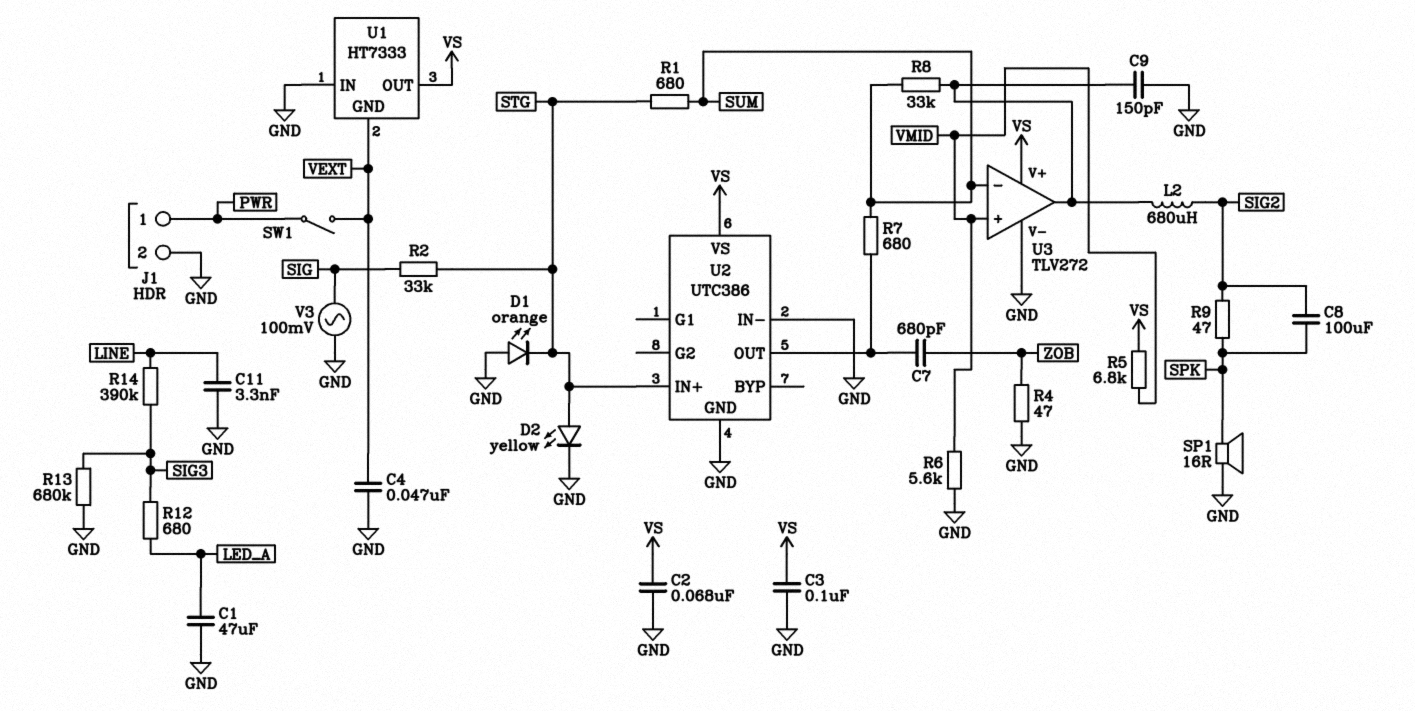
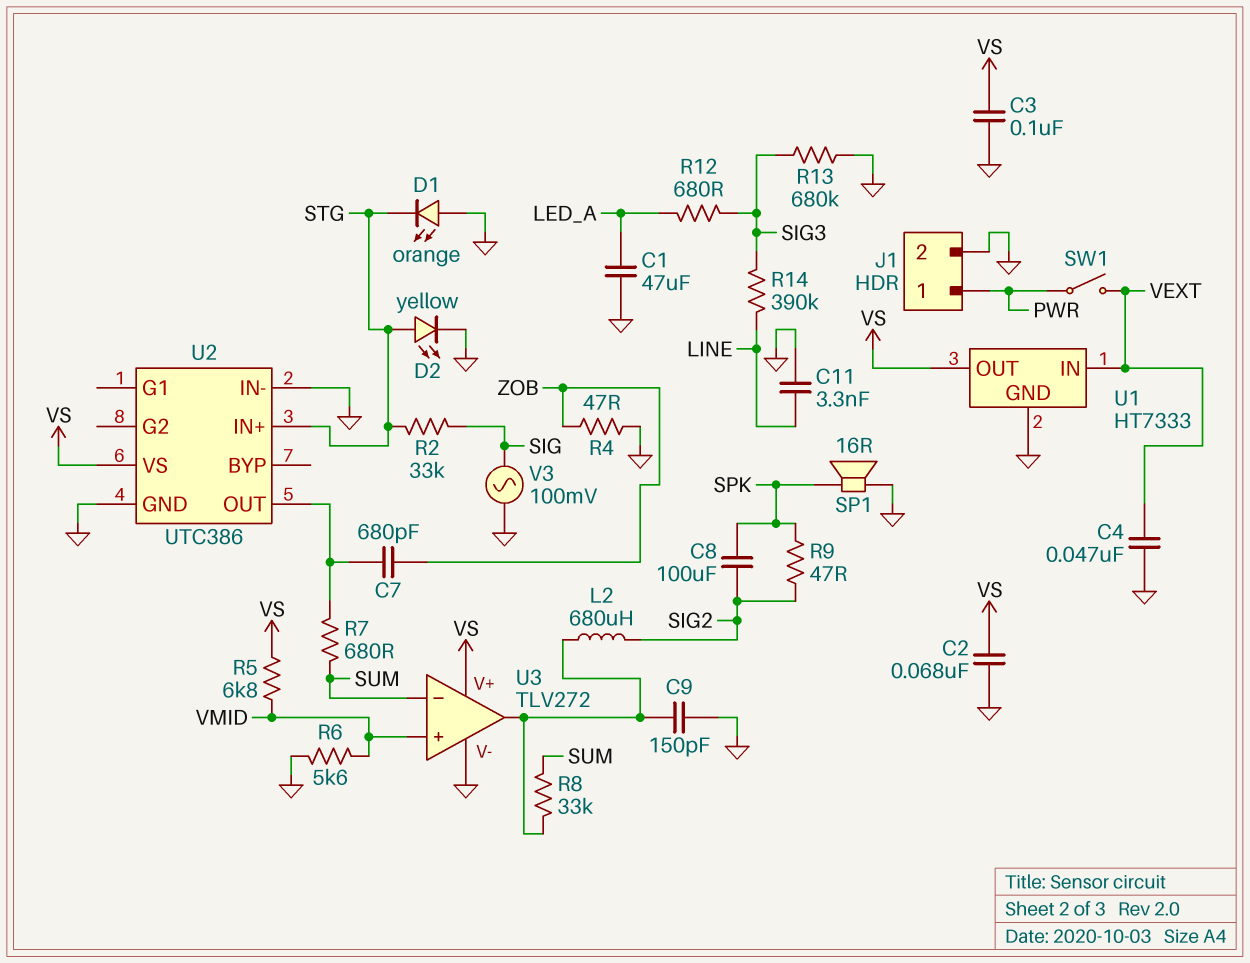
R1: 680 (STG, SUM) -> none
U1 pin GND: VEXT -> GND
U1 pin IN: GND -> VEXT

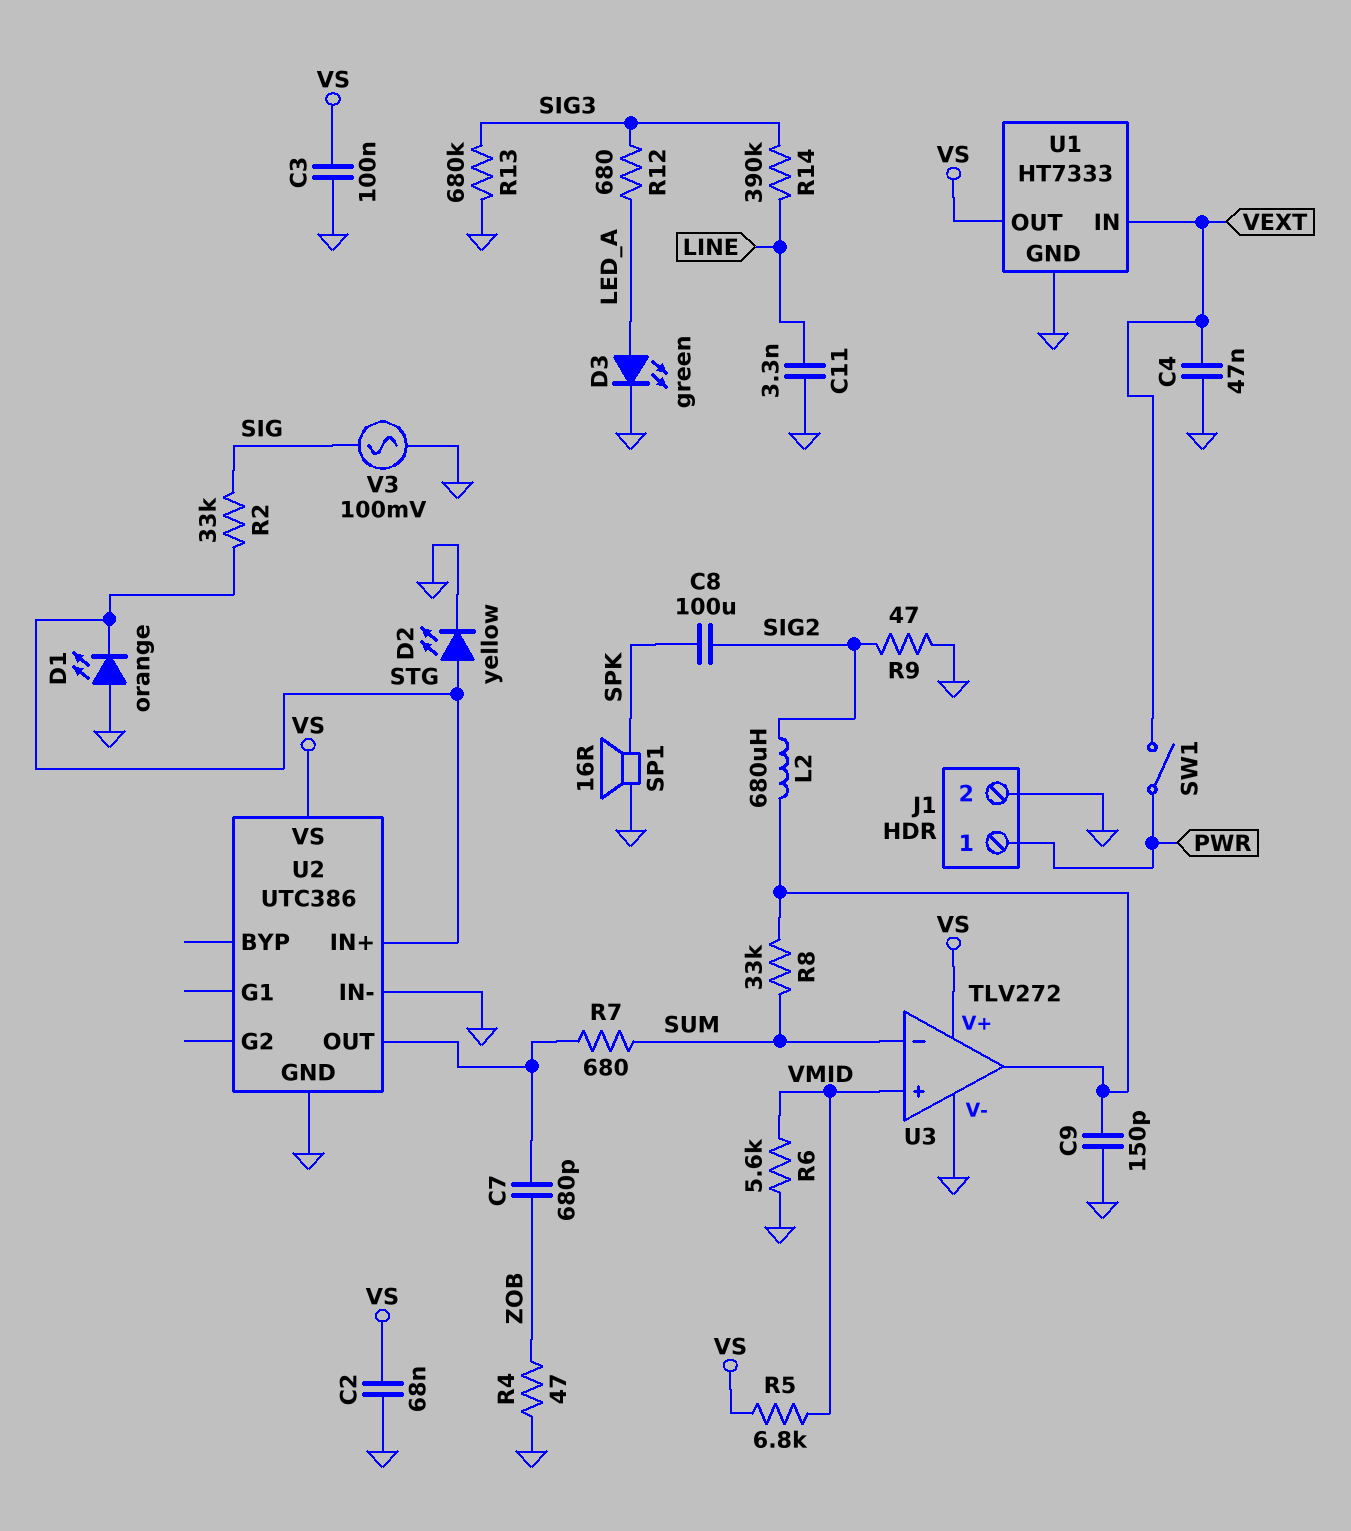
C1: 47uF (GND, LED_A) -> none
D3: none -> LED green (A LED_A, K GND)
R9: 47 (SIG2, SPK) -> 47 (GND, SIG2)

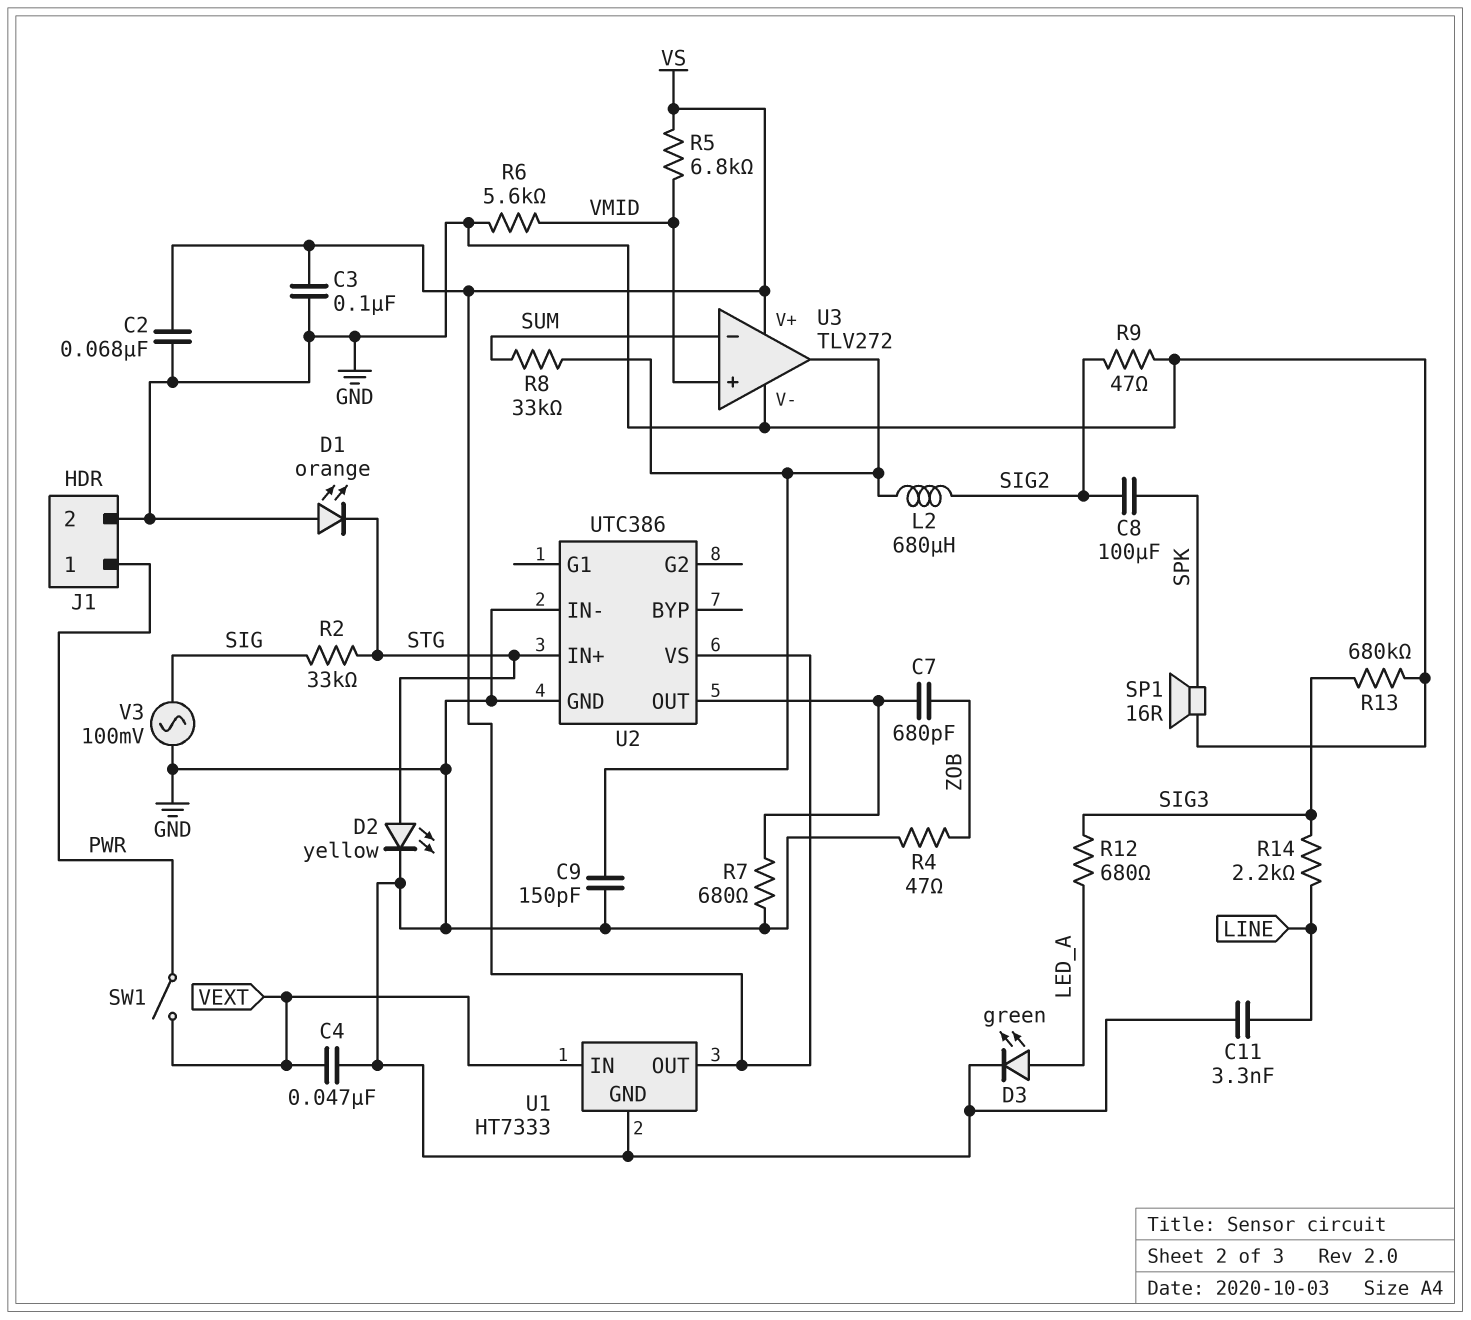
R7: 680 (SUM, U2/OUT) -> 680 (GND, U2/OUT)
R14: 390k (LINE, SIG3) -> 2.2k (LINE, SIG3)

